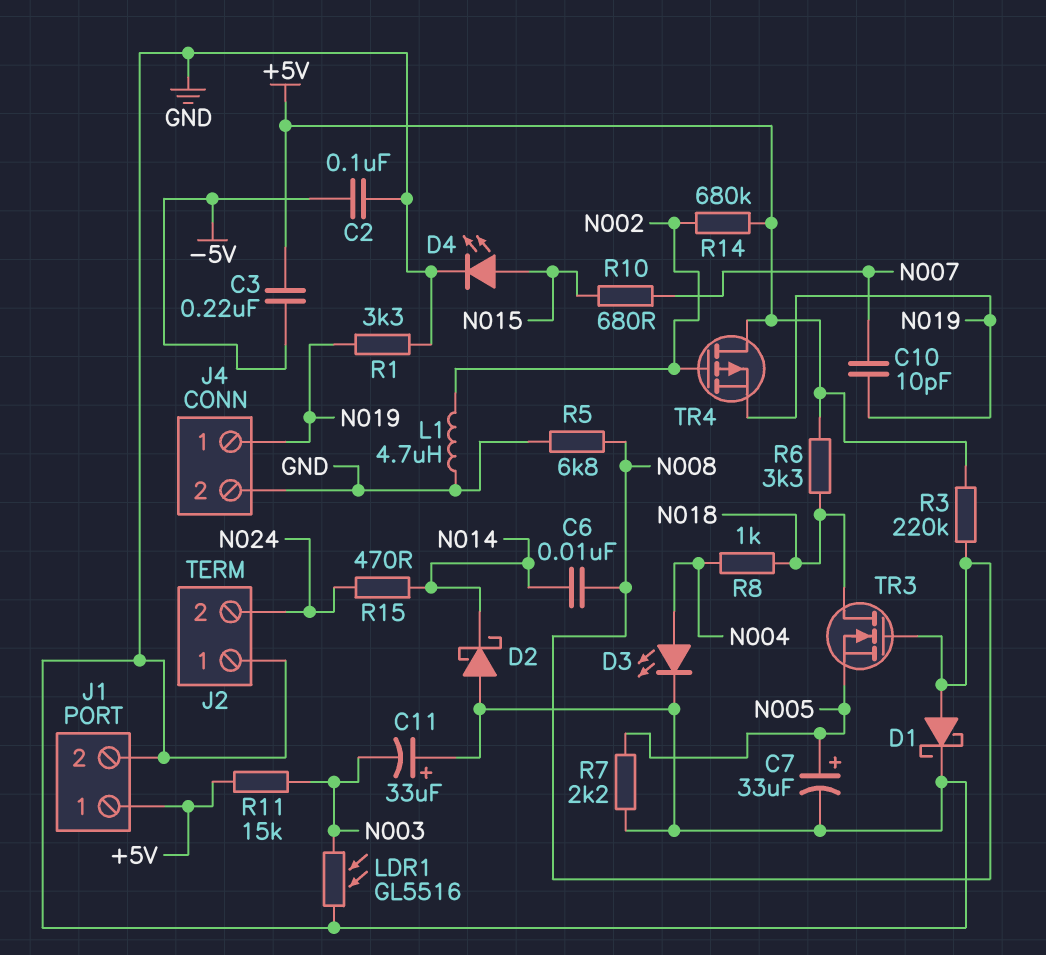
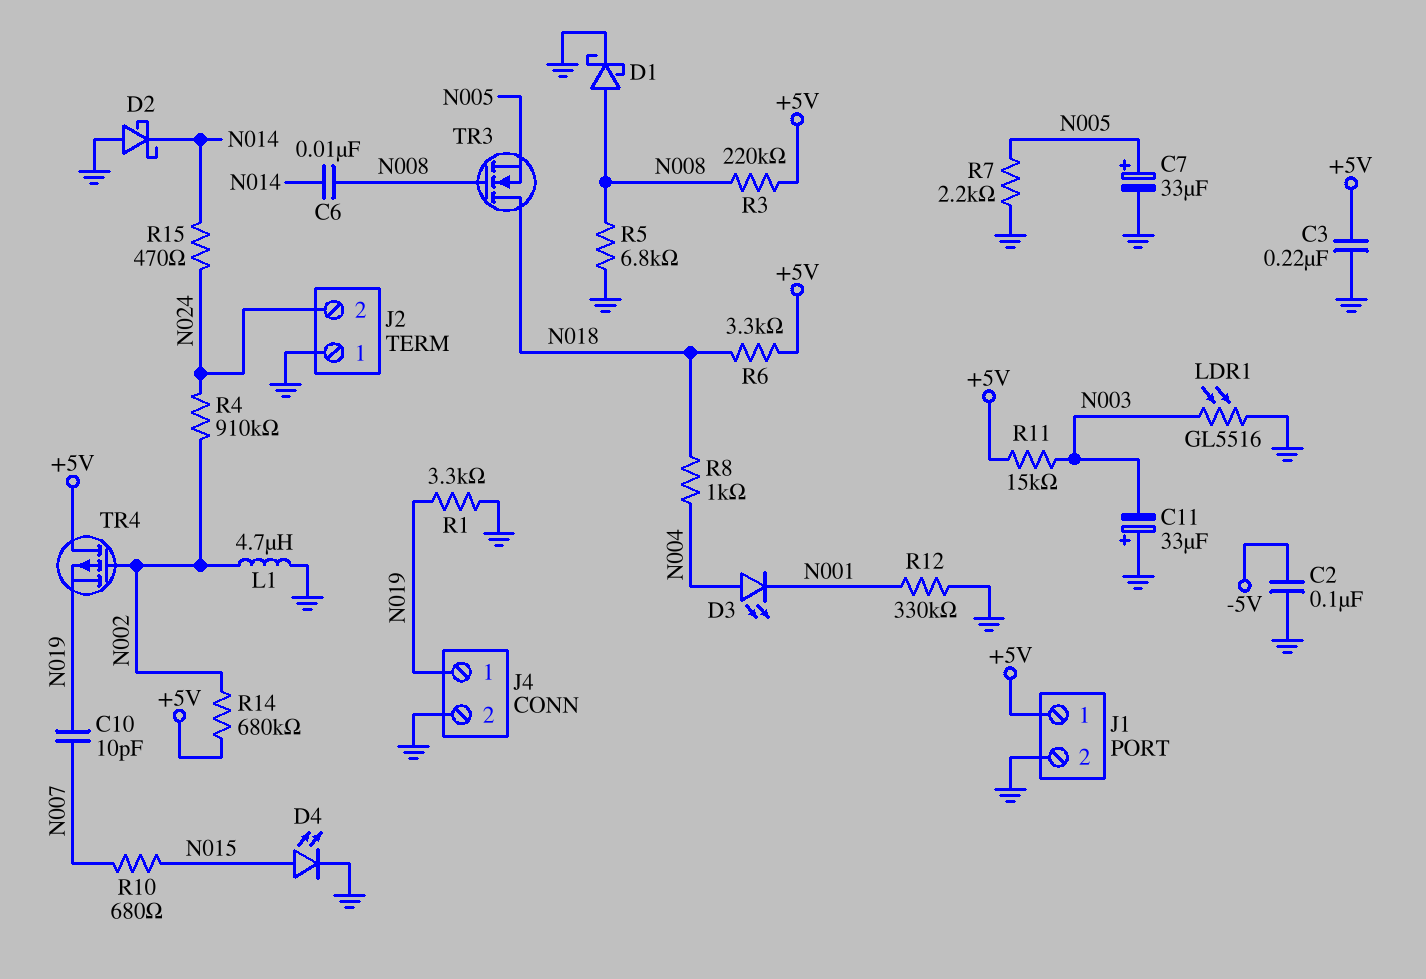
C3: 220nF (+5V, -5V) -> 220nF (+5V, GND)
D3: LED (A N004, K GND) -> LED (A N004, K N001)
R4: none -> 910k (N002, N024)
R12: none -> 330k (GND, N001)

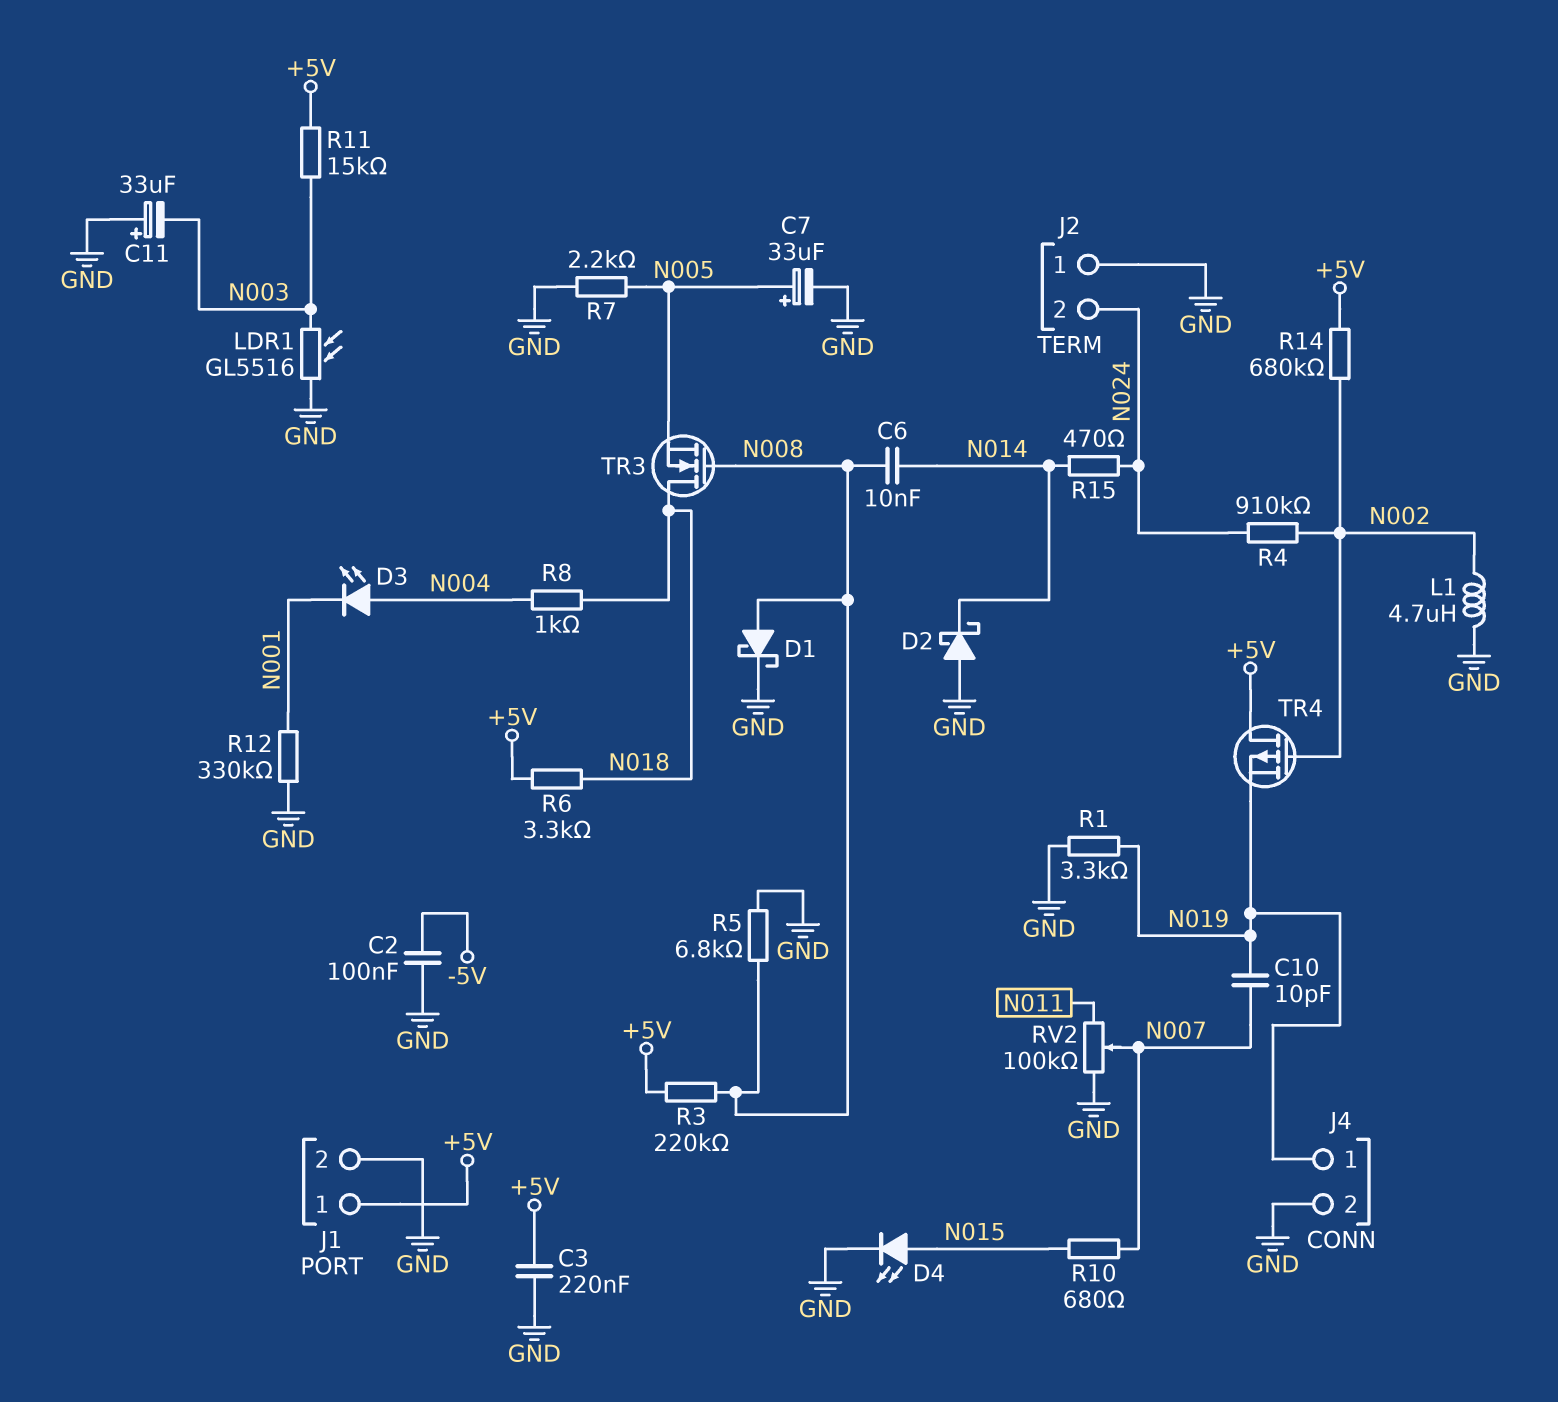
RV2: none -> 100k (GND, N011, wiper N007)

